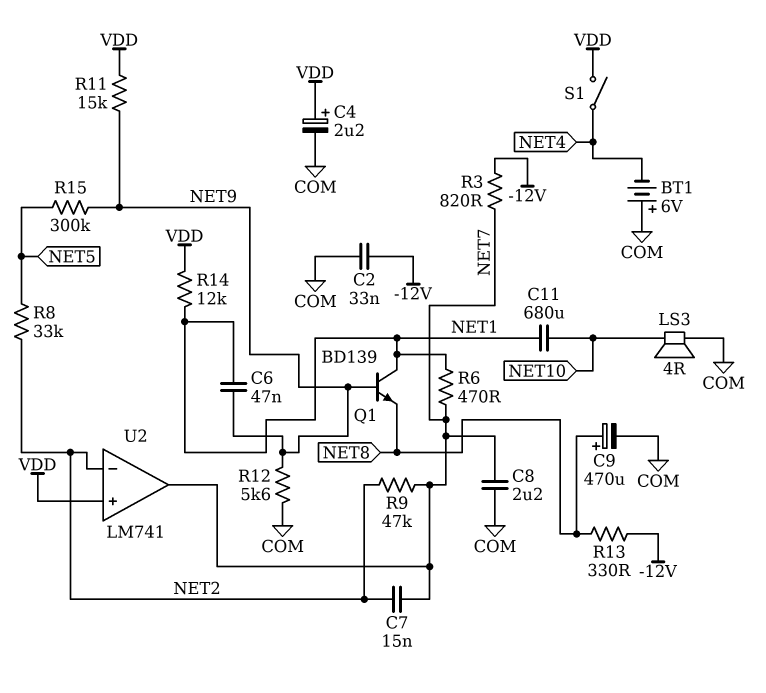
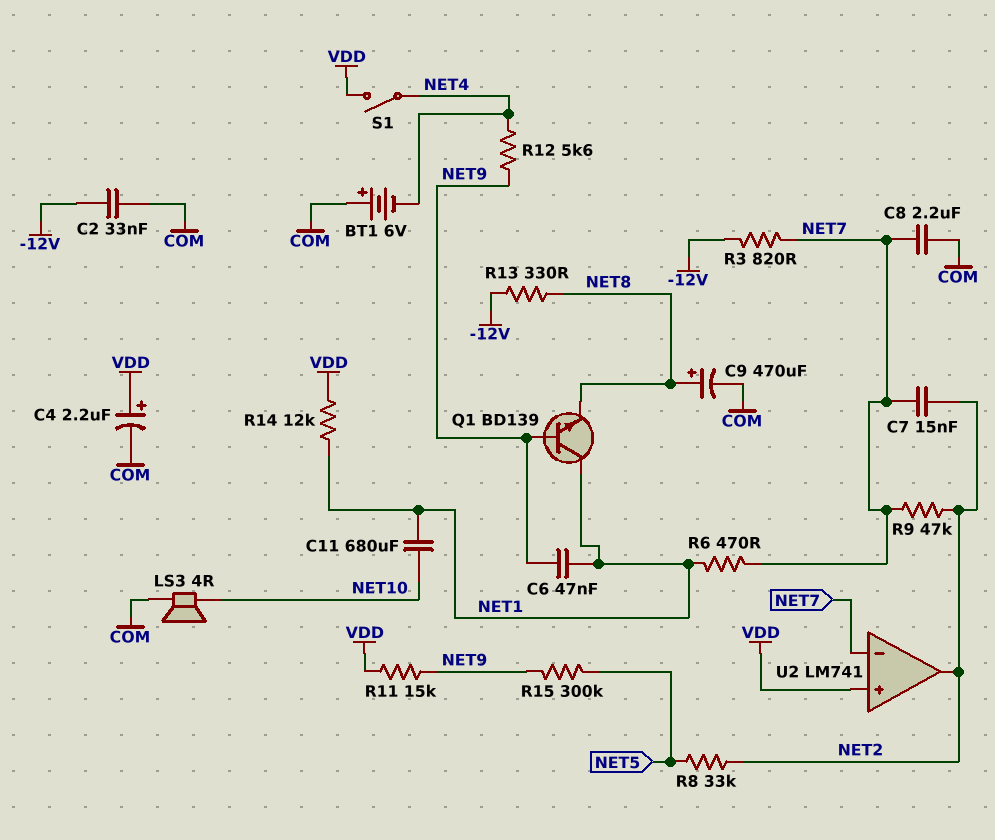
R12: 5.6k (COM, NET9) -> 5.6k (NET4, NET9)
U2 pin in-: NET2 -> NET7
U2 pin out: NET7 -> NET2

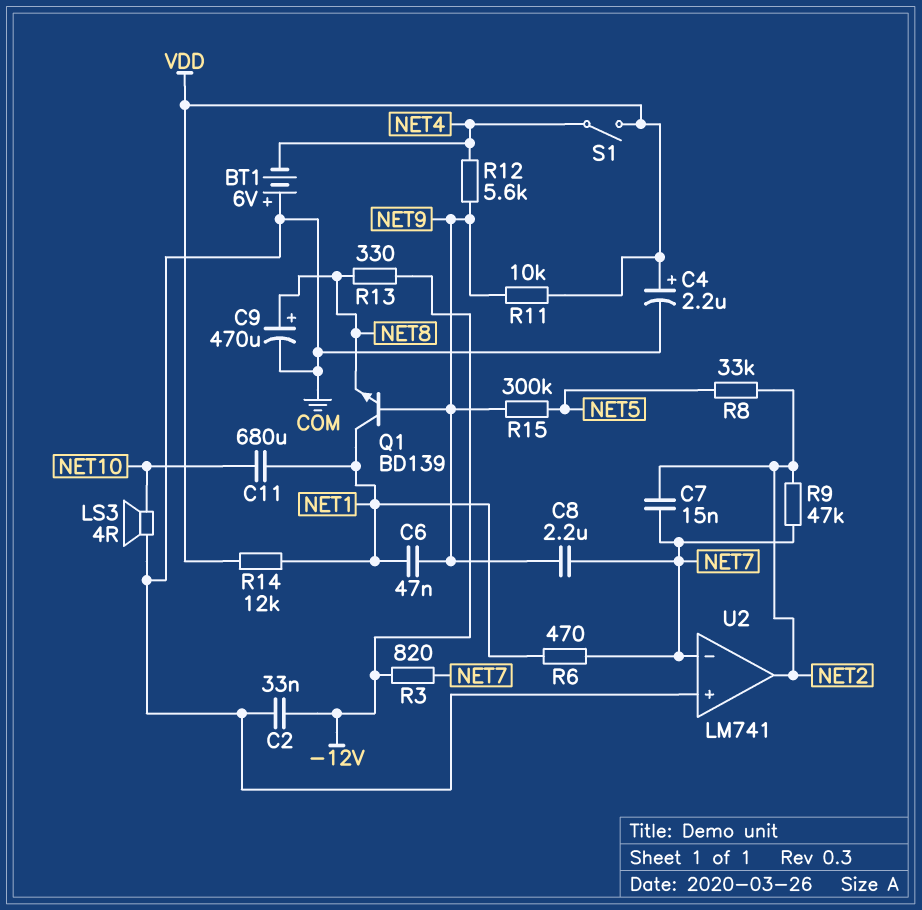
C8: 2.2uF (COM, NET7) -> 2.2uF (NET7, NET9)
R11: 15k (NET9, VDD) -> 10k (NET9, VDD)
U2 pin in+: VDD -> COM

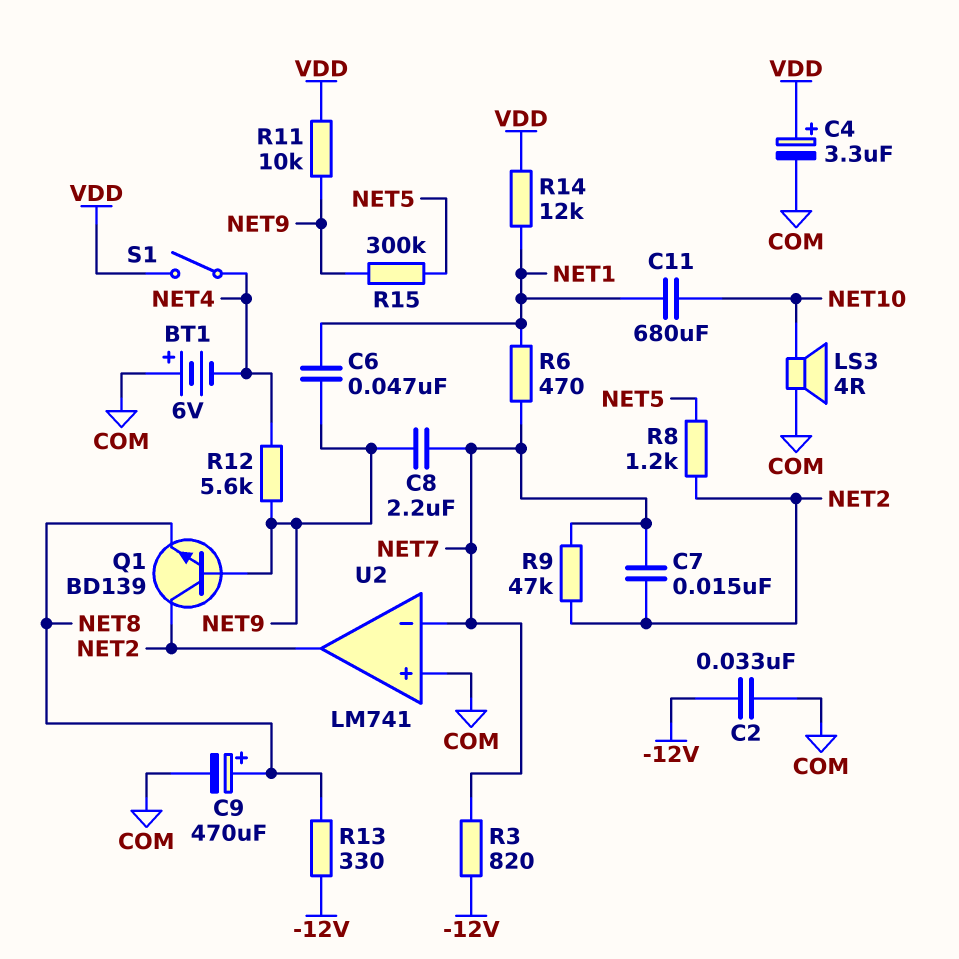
C4: 2.2uF (plus VDD, minus COM) -> 3.3uF (plus VDD, minus COM)
Q1: NPN BD139 (B NET9, C NET1, E NET8) -> NPN BD139 (B NET9, C NET2, E NET8)
R8: 33k (NET2, NET5) -> 1.2k (NET2, NET5)

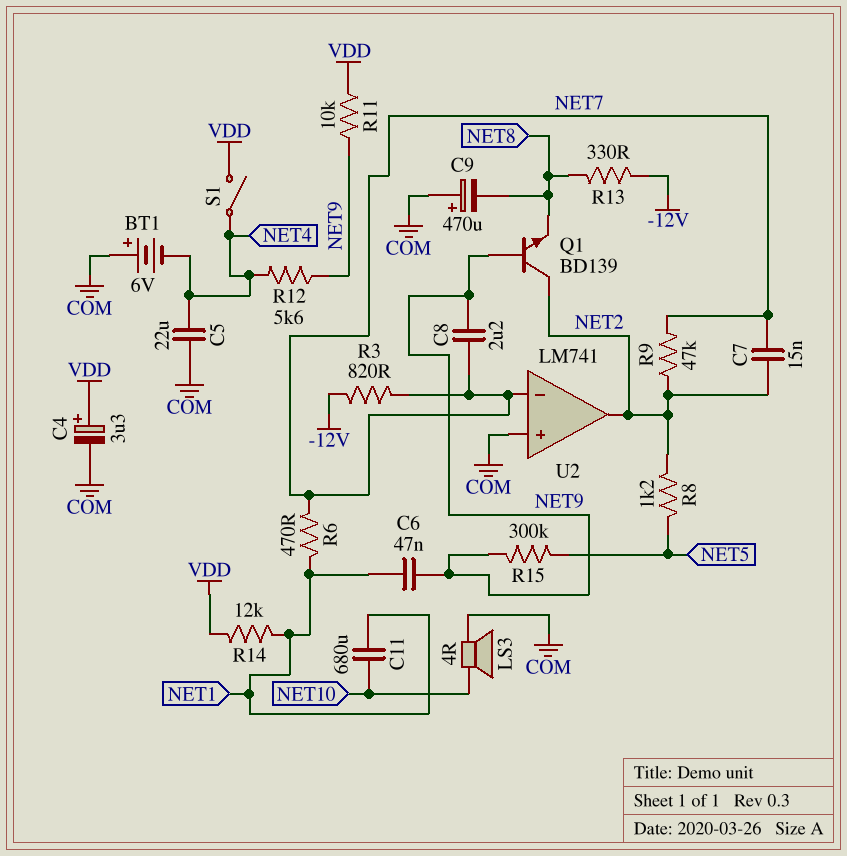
C2: 33nF (-12V, COM) -> none
C5: none -> 22uF (COM, NET4)
C9: 470uF (plus NET8, minus COM) -> 470uF (plus COM, minus NET8)

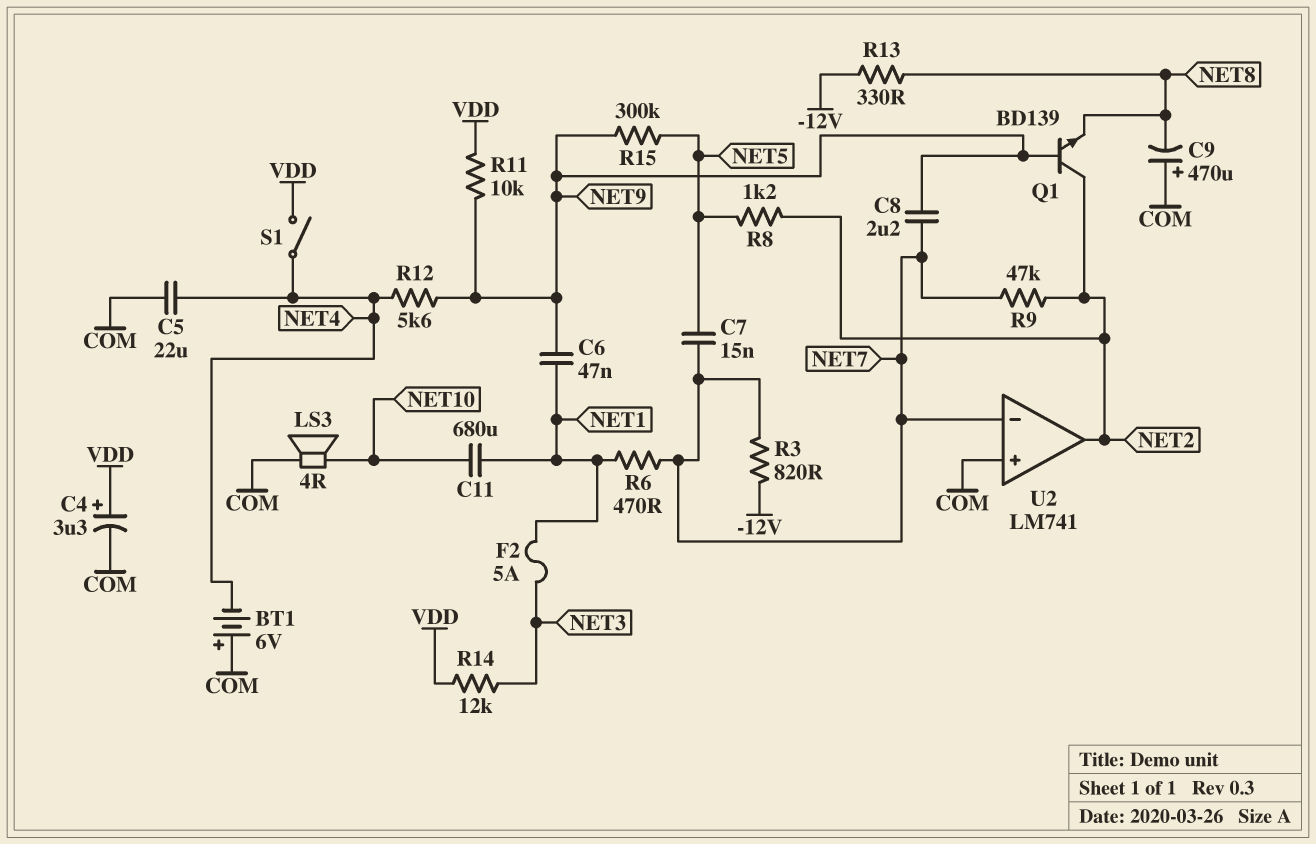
C7: 15nF (NET2, NET7) -> 15nF (NET5, NET7)
F2: none -> 5A (NET1, NET3)
R14: 12k (NET1, VDD) -> 12k (NET3, VDD)

